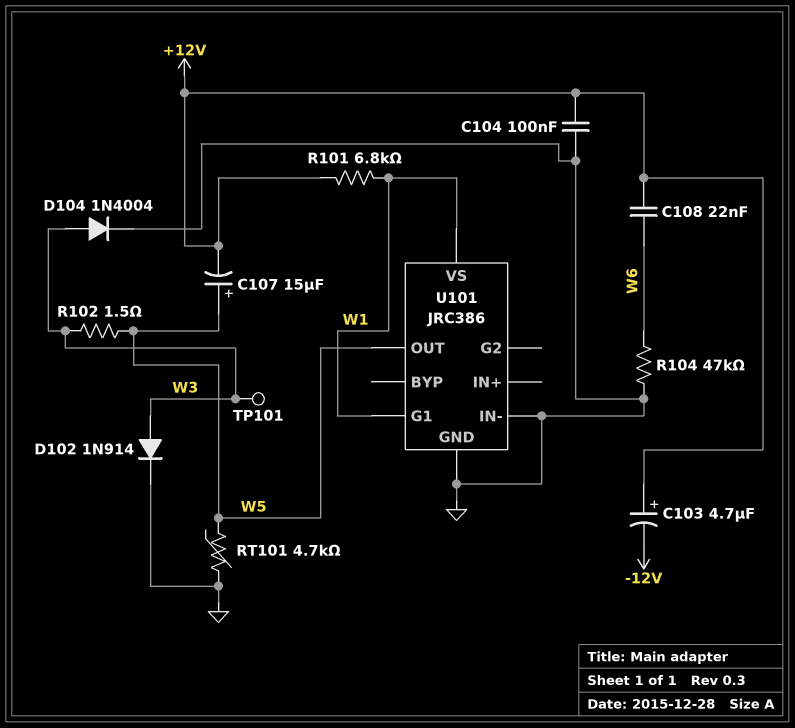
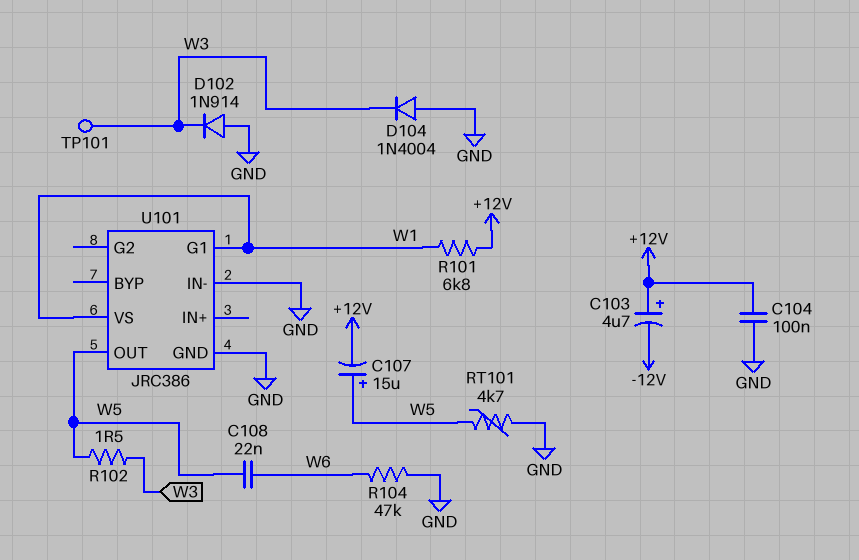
C108: 22nF (+12V, W6) -> 22nF (W5, W6)
D102: diode 1N914 (A W3, K GND) -> diode 1N914 (A GND, K W3)
D104: diode 1N4004 (A W3, K GND) -> diode 1N4004 (A GND, K W3)

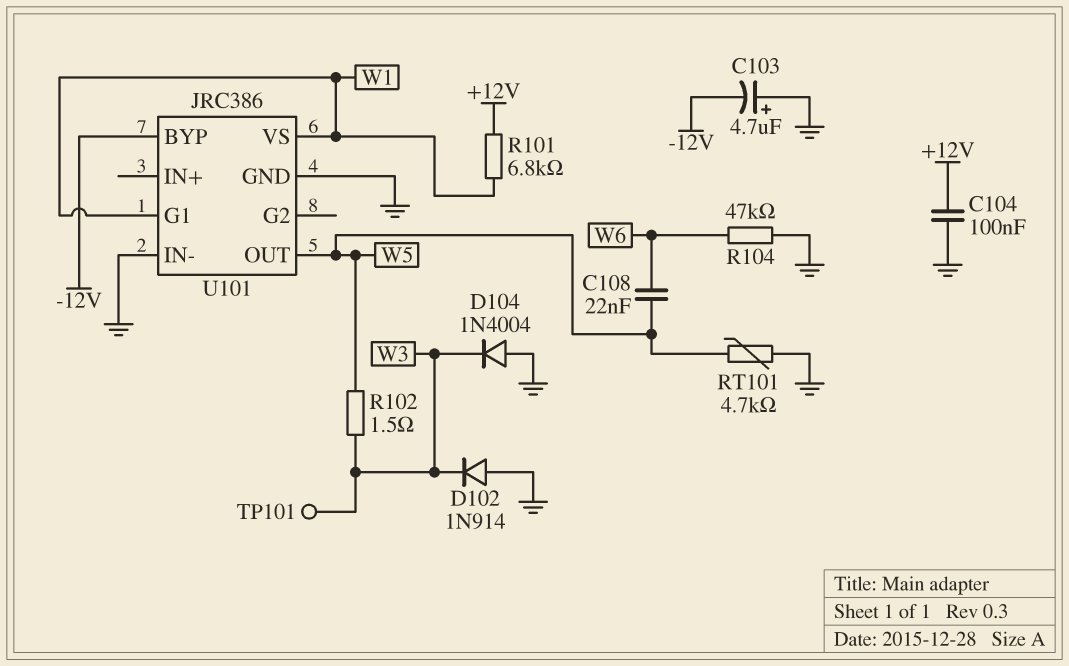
C103: 4.7uF (plus +12V, minus -12V) -> 4.7uF (plus GND, minus -12V)
C107: 15uF (plus W5, minus +12V) -> none
U101 pin BYP: none -> -12V

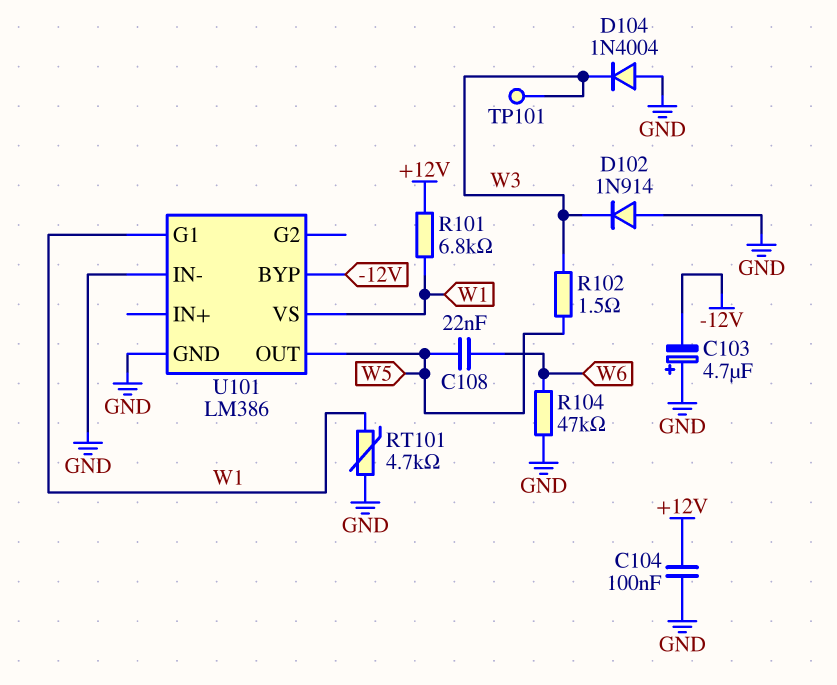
RT101: 4.7k (GND, W5) -> 4.7k (GND, W1)
U101: JRC386 -> LM386

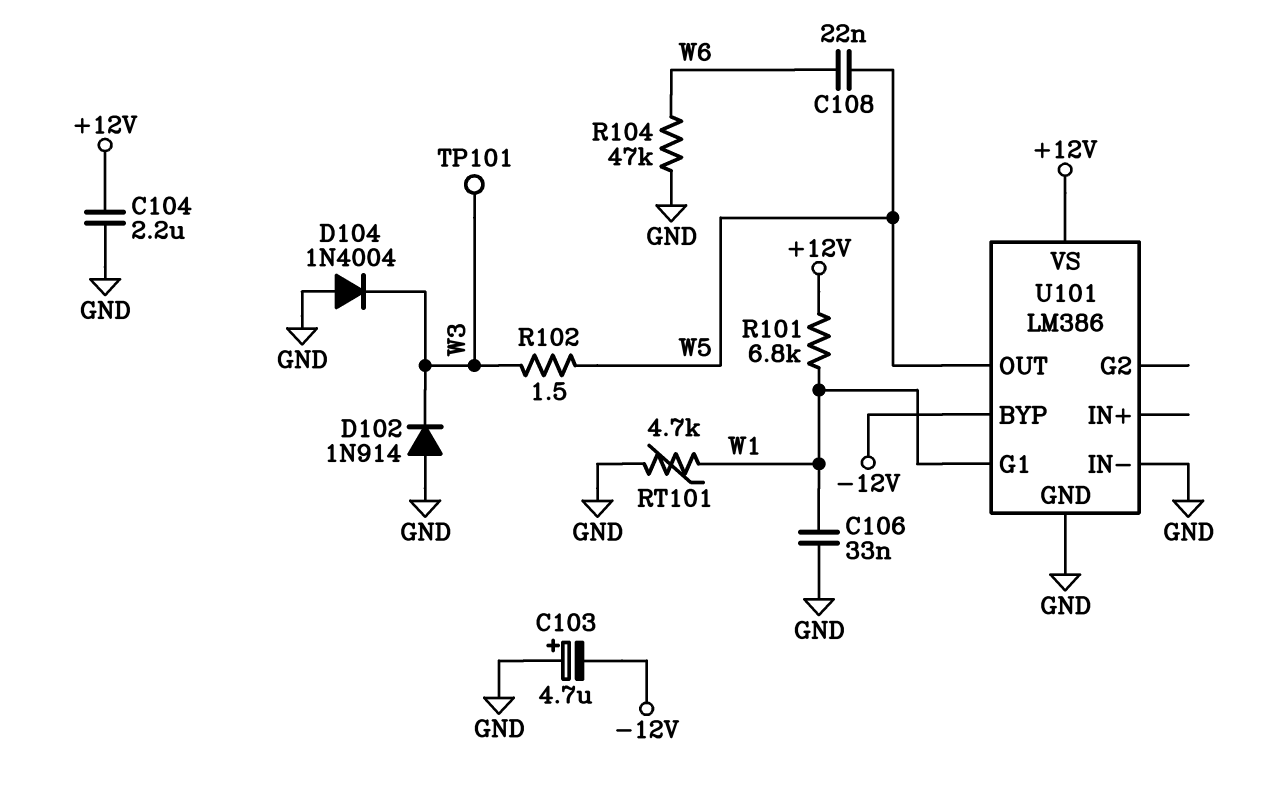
C104: 100nF (+12V, GND) -> 2.2uF (+12V, GND)
C106: none -> 33nF (GND, W1)
U101 pin VS: W1 -> +12V

